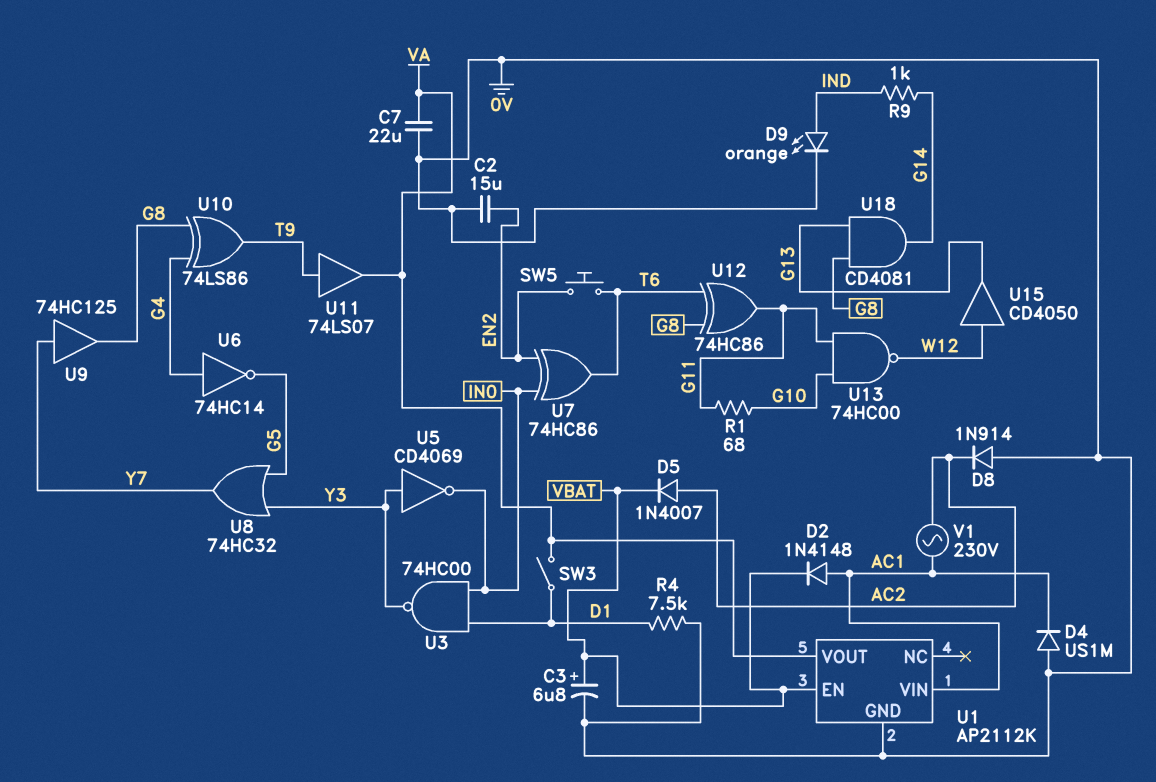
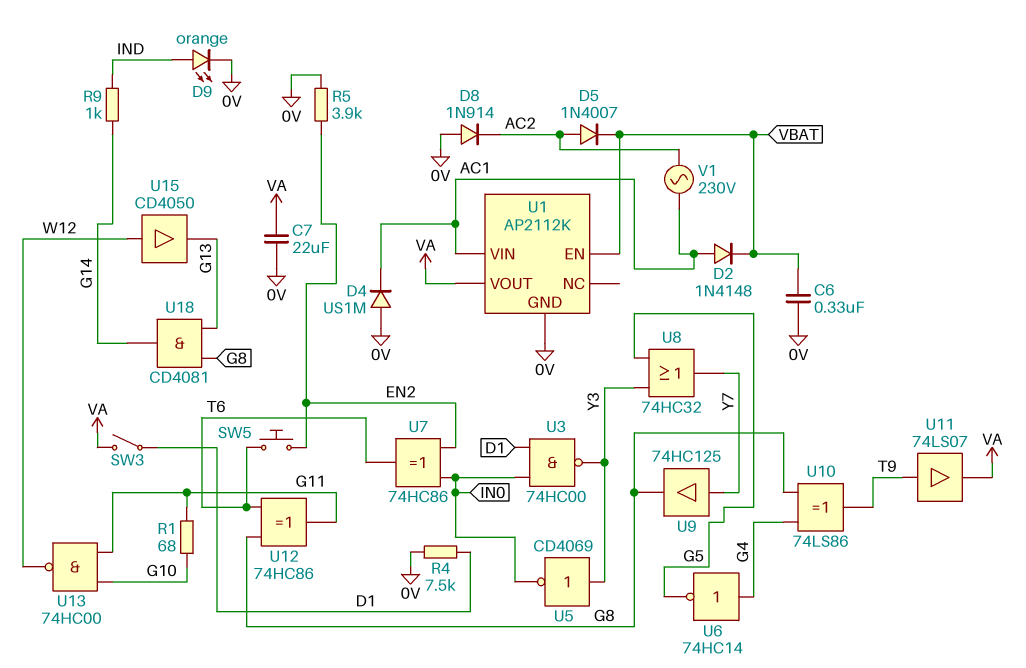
C2: 15uF (0V, EN2) -> none
C3: 6.8uF (plus VBAT, minus 0V) -> none
C6: none -> 330nF (0V, VBAT)
R5: none -> 3.9k (0V, EN2)

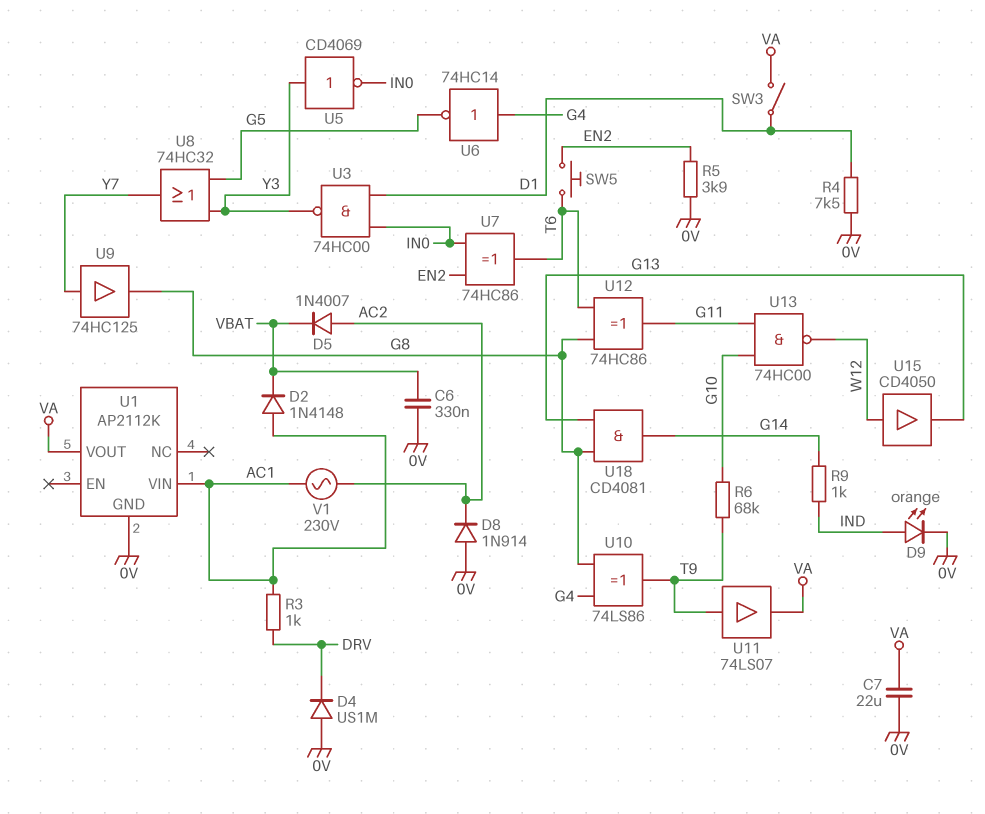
D4: diode US1M (A 0V, K AC1) -> diode US1M (A 0V, K DRV)
R1: 68 (G10, G11) -> none
R3: none -> 1k (AC1, DRV)
R6: none -> 68k (G10, T9)
U1 pin EN: VBAT -> none

